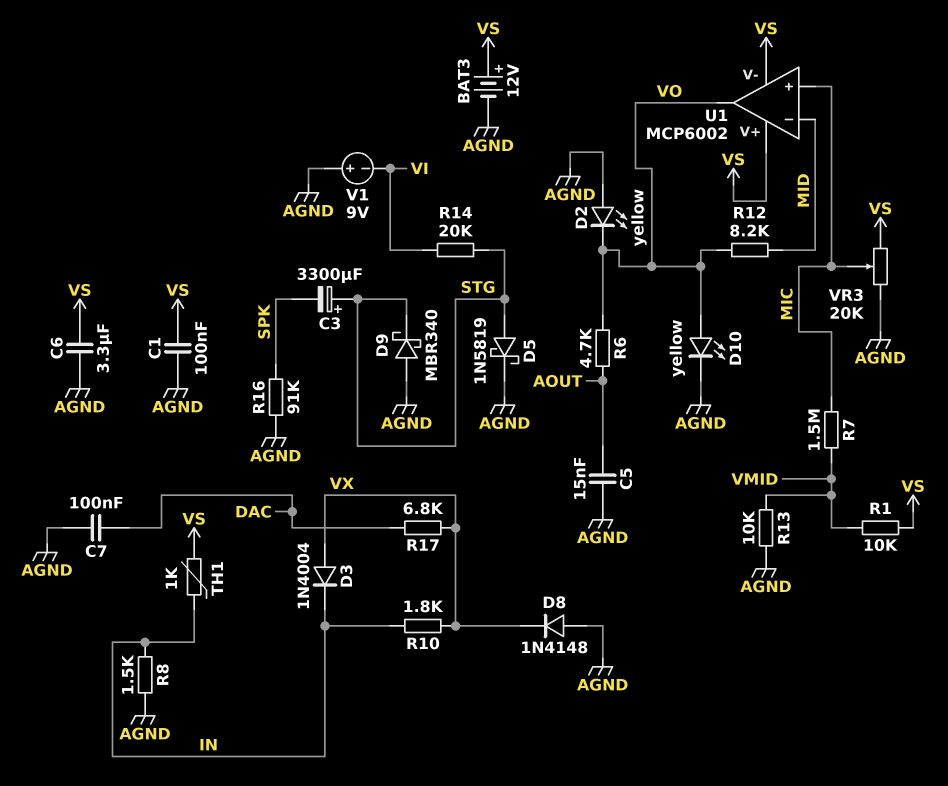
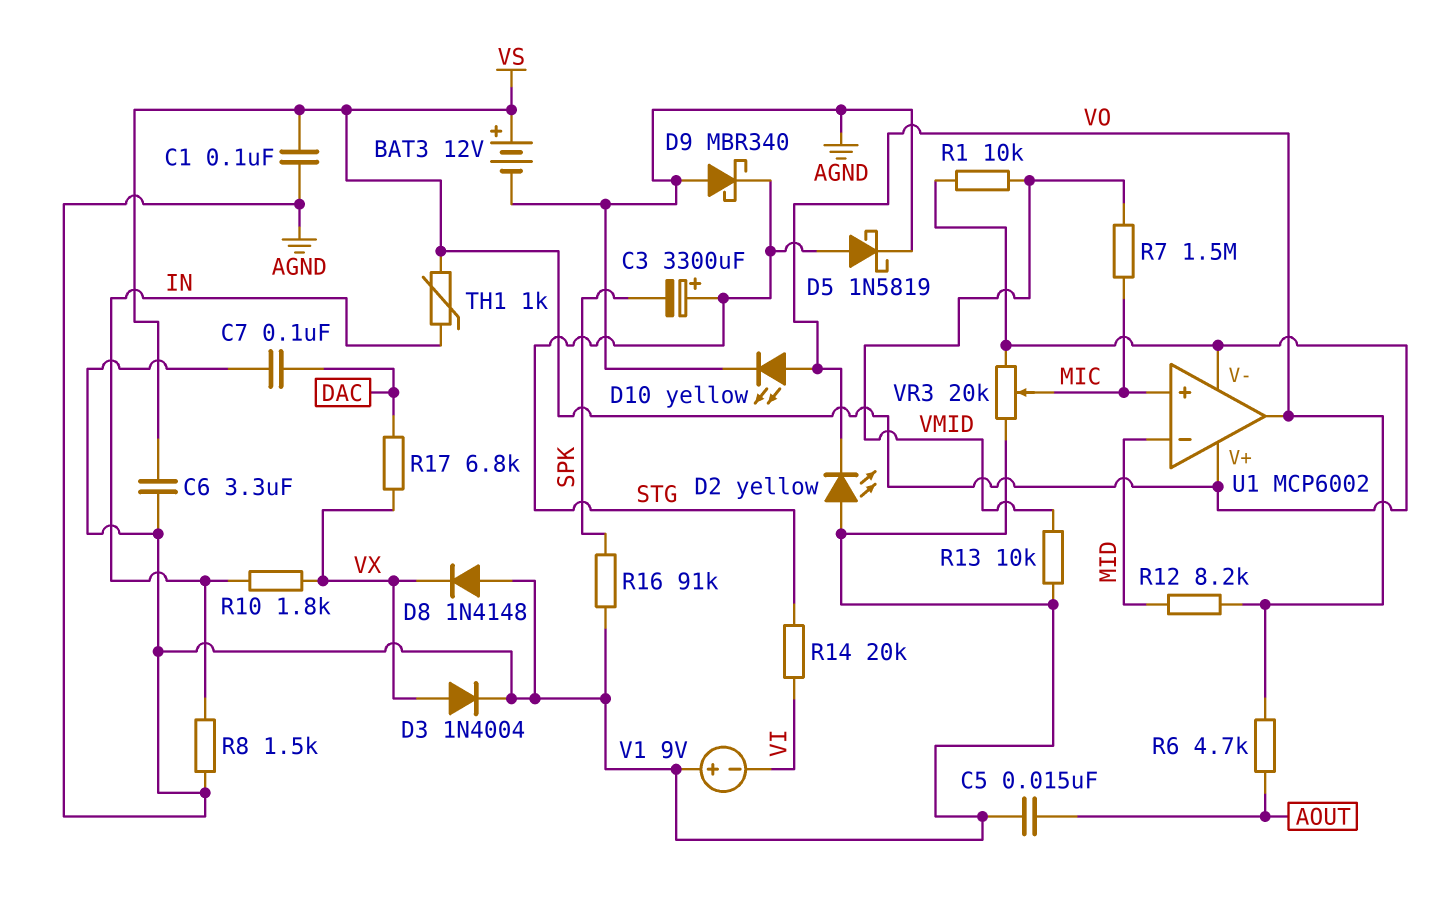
D3: diode 1N4004 (A VX, K IN) -> diode 1N4004 (A VX, K AGND)

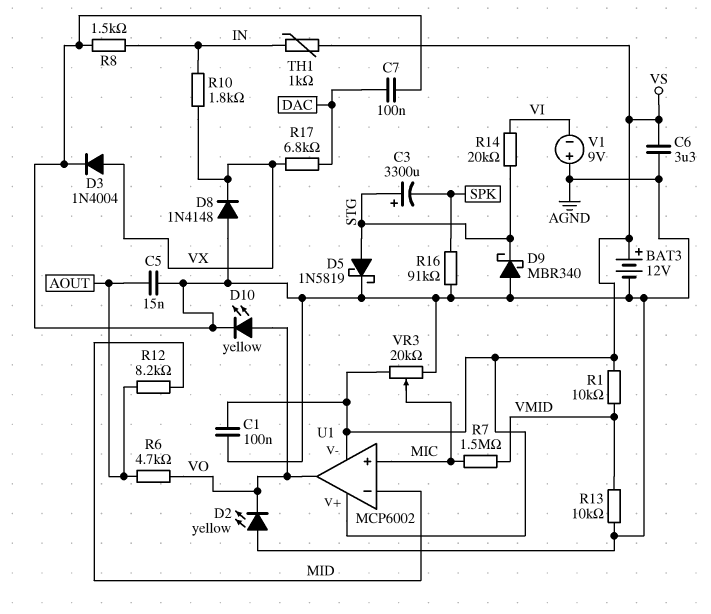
R12: 8.2k (MID, VO) -> 8.2k (AOUT, MID)

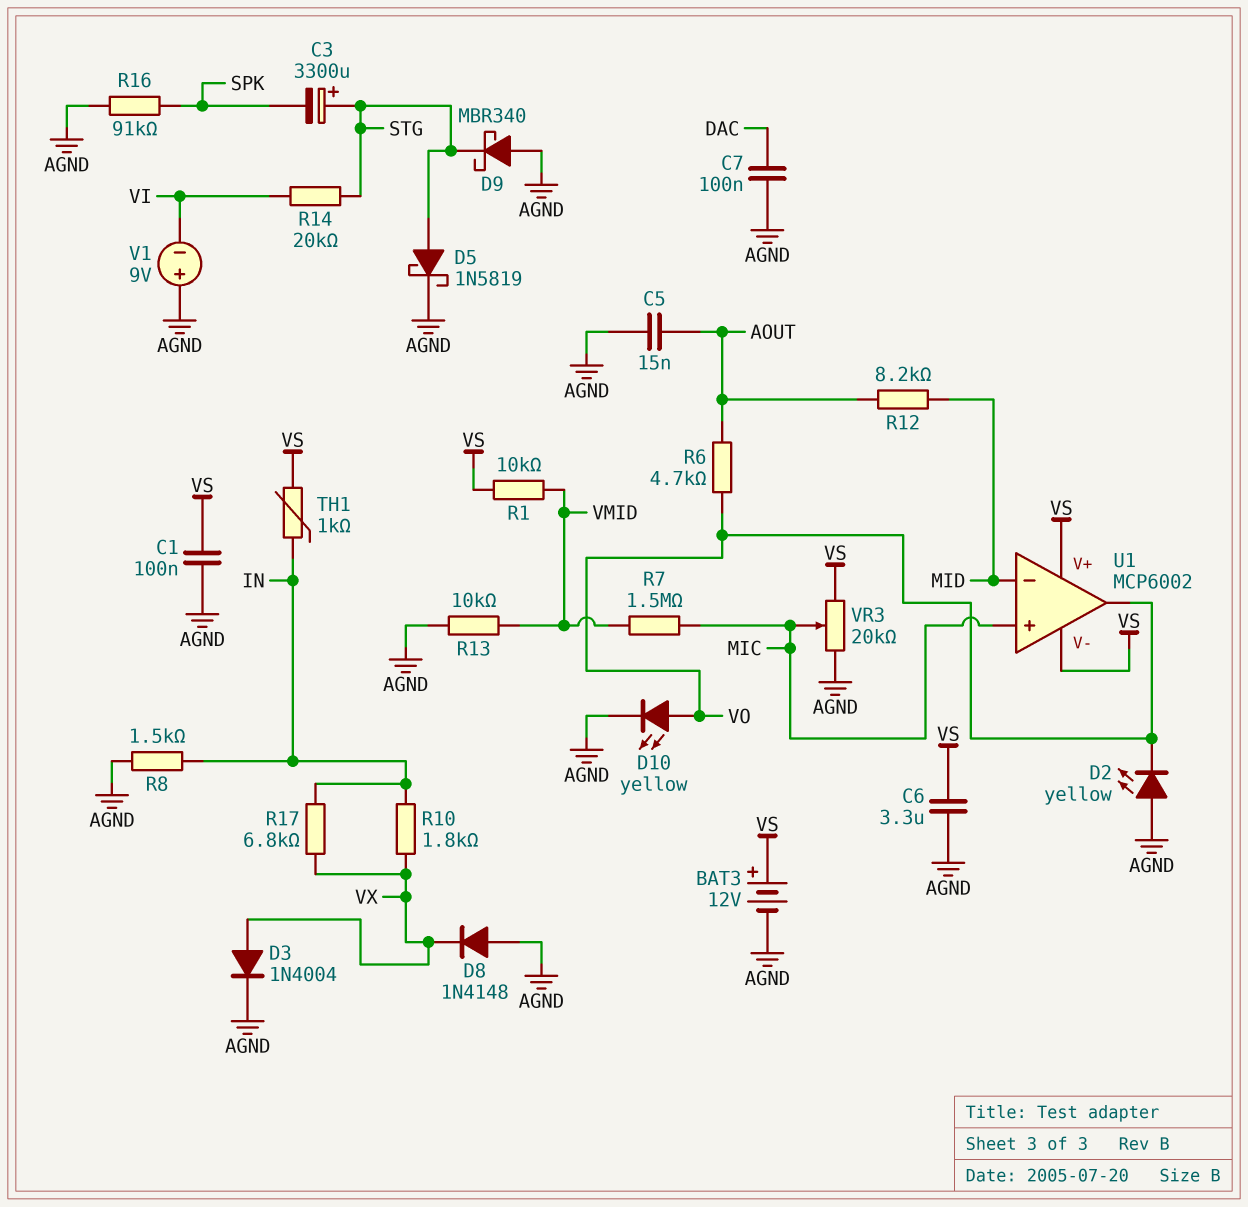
R17: 6.8k (DAC, VX) -> 6.8k (IN, VX)

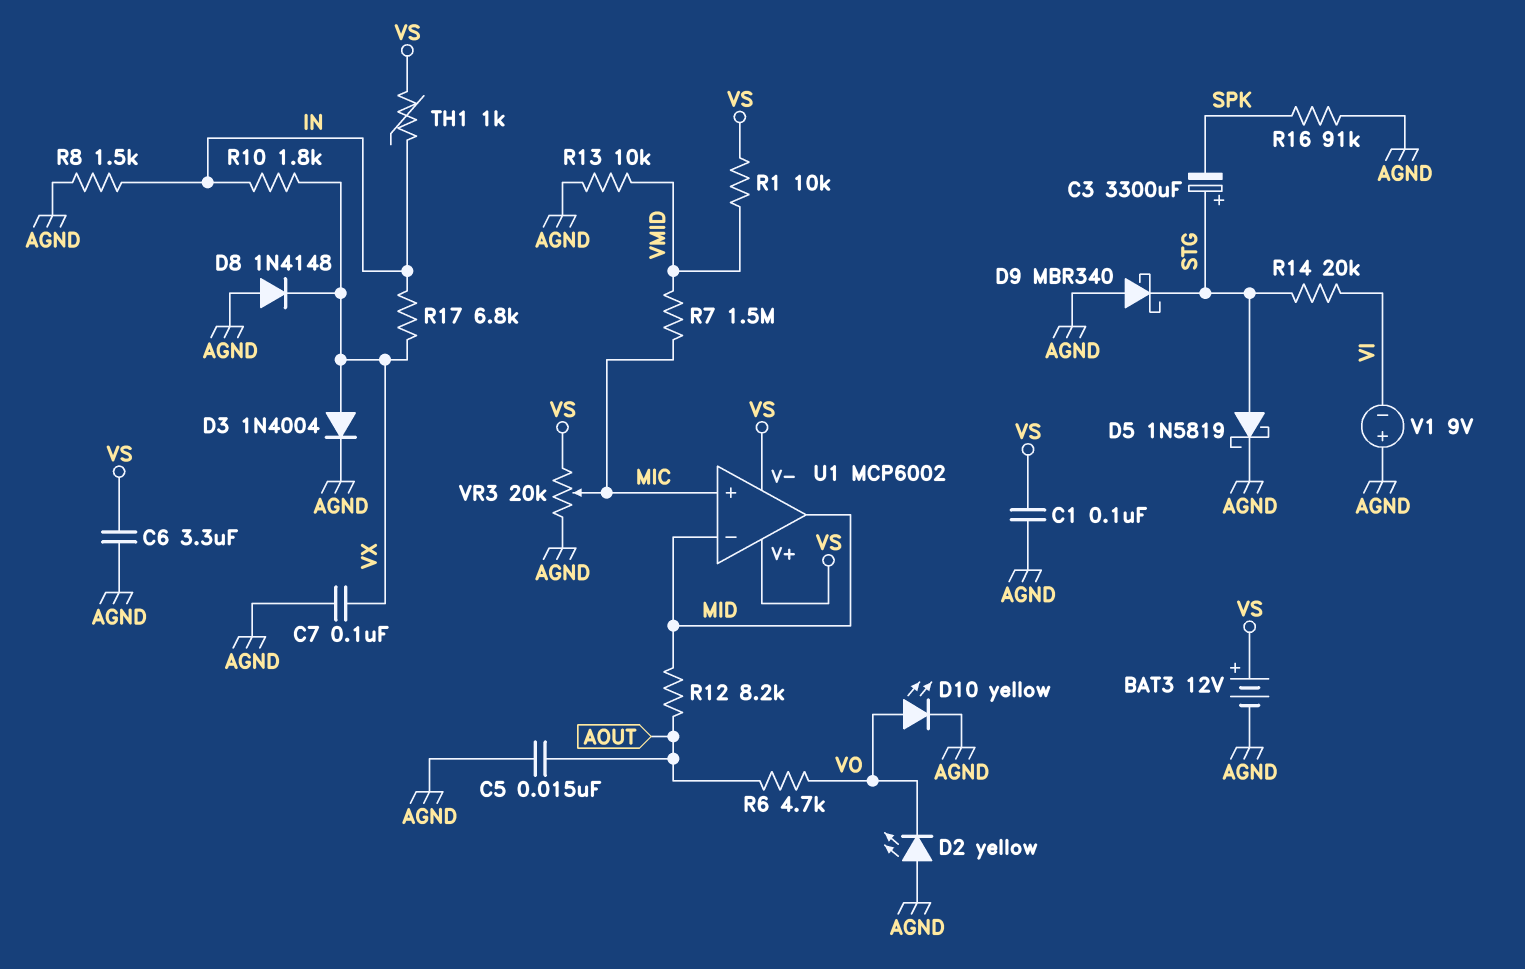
C7: 100nF (AGND, DAC) -> 100nF (AGND, VX)
U1 pin out: VO -> MID

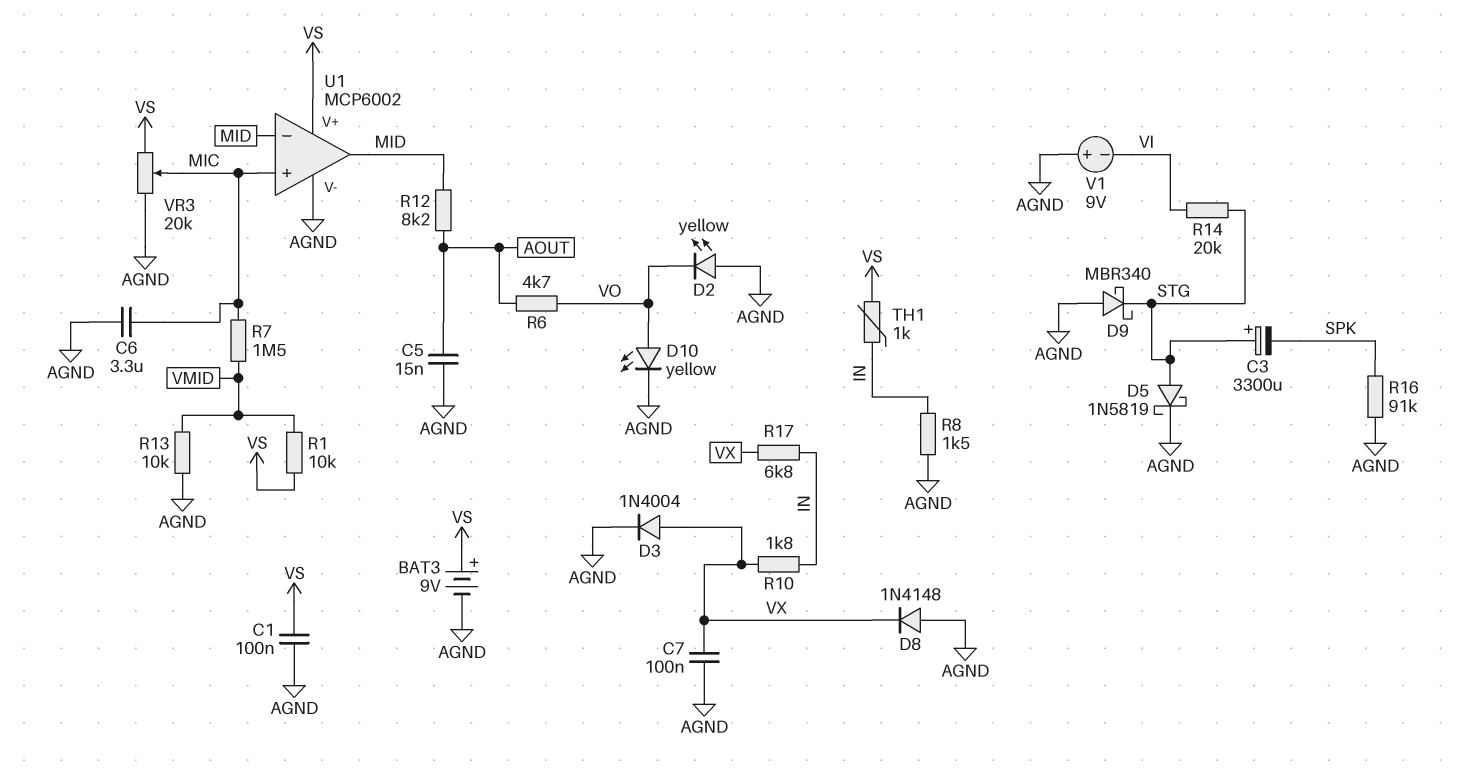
BAT3: 12V (plus VS, minus AGND) -> 9V (plus VS, minus AGND)
C6: 3.3uF (AGND, VS) -> 3.3uF (AGND, MIC)
U1 pin V-: VS -> AGND

